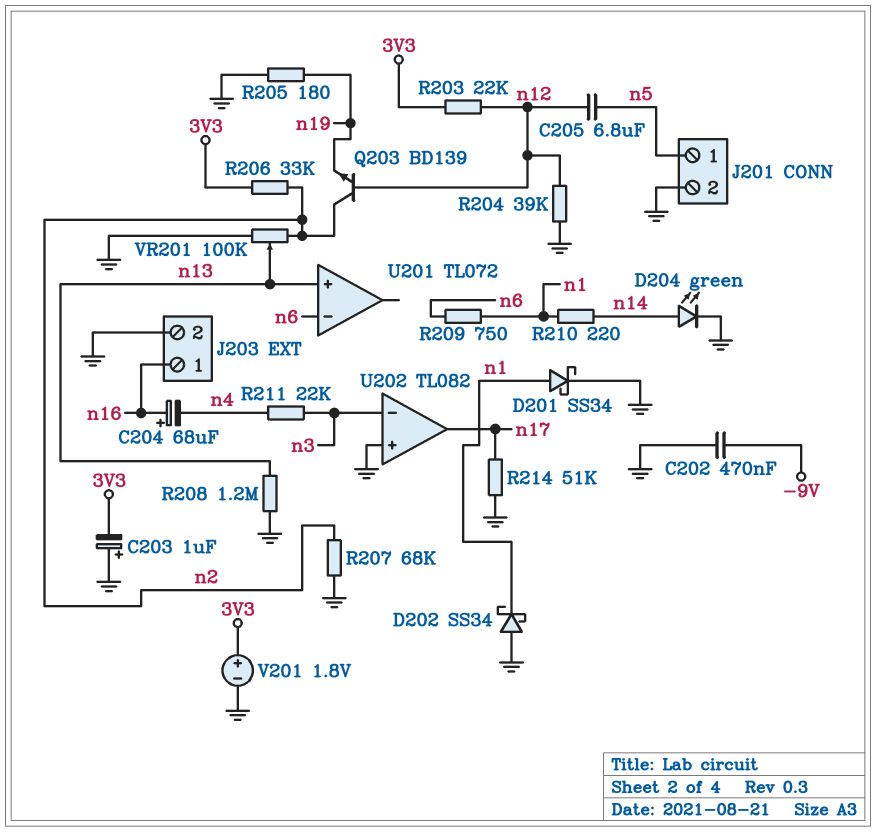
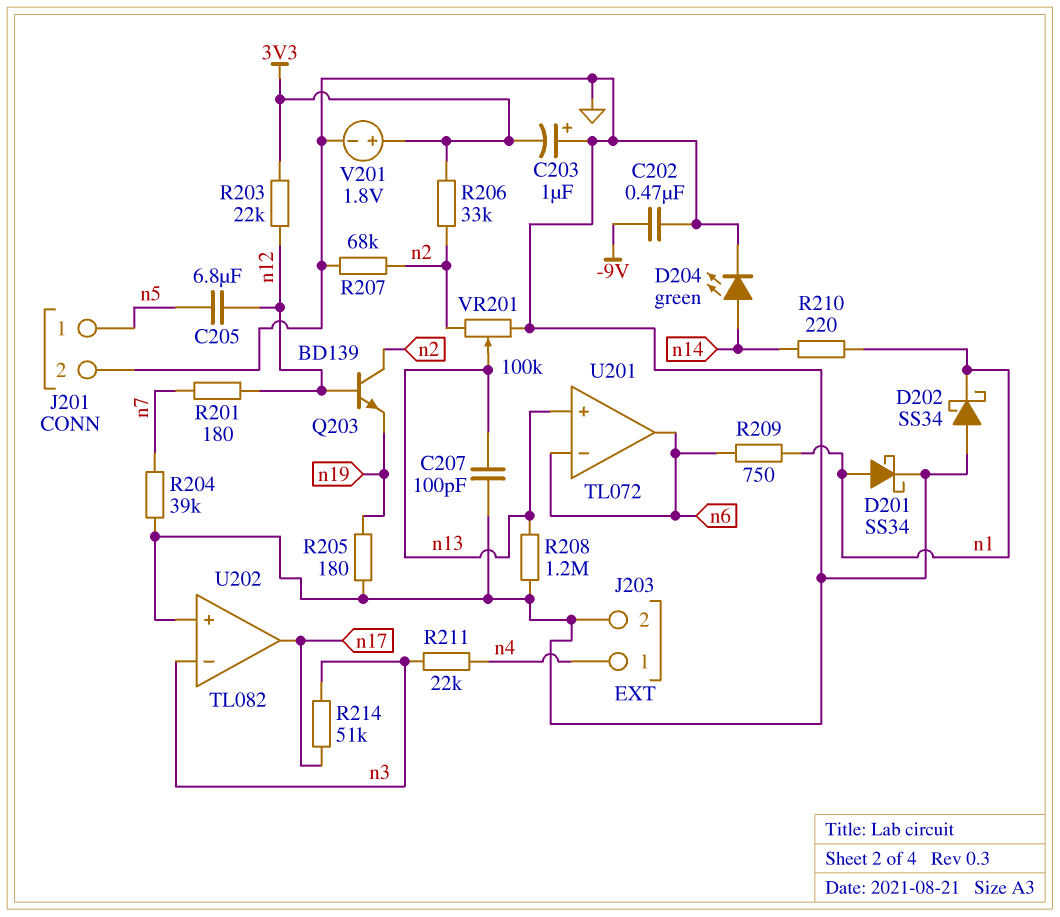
C204: 68uF (plus n16, minus n4) -> none
C207: none -> 100pF (GND, n13)
J203 pin 1: n16 -> n4
R201: none -> 180 (n7, n12)
R204: 39k (GND, n12) -> 39k (GND, n7)
R214: 51k (GND, n17) -> 51k (n3, n17)
U201 pin out: none -> n6

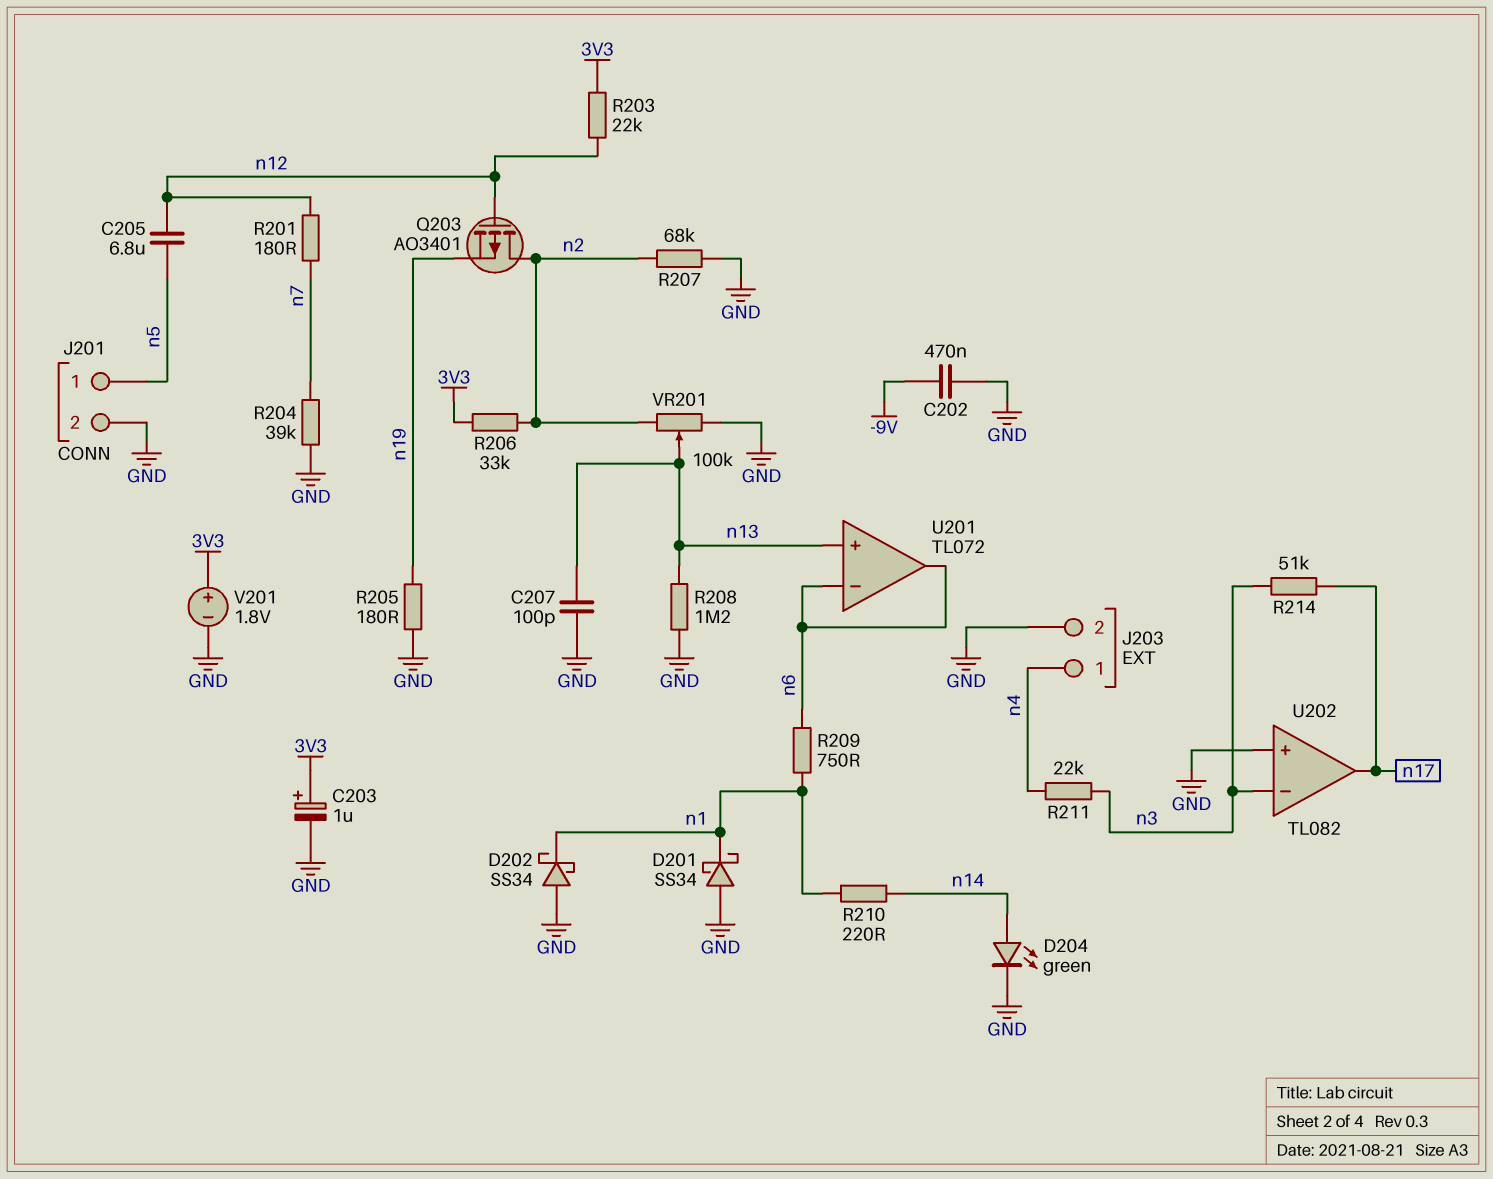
C203: 1uF (plus GND, minus 3V3) -> 1uF (plus 3V3, minus GND)
D201: schottky SS34 (A n1, K GND) -> schottky SS34 (A GND, K n1)
Q203: NPN BD139 (B n12, C n2, E n19) -> PMOS AO3401 (G n12, D n2, S n19)

